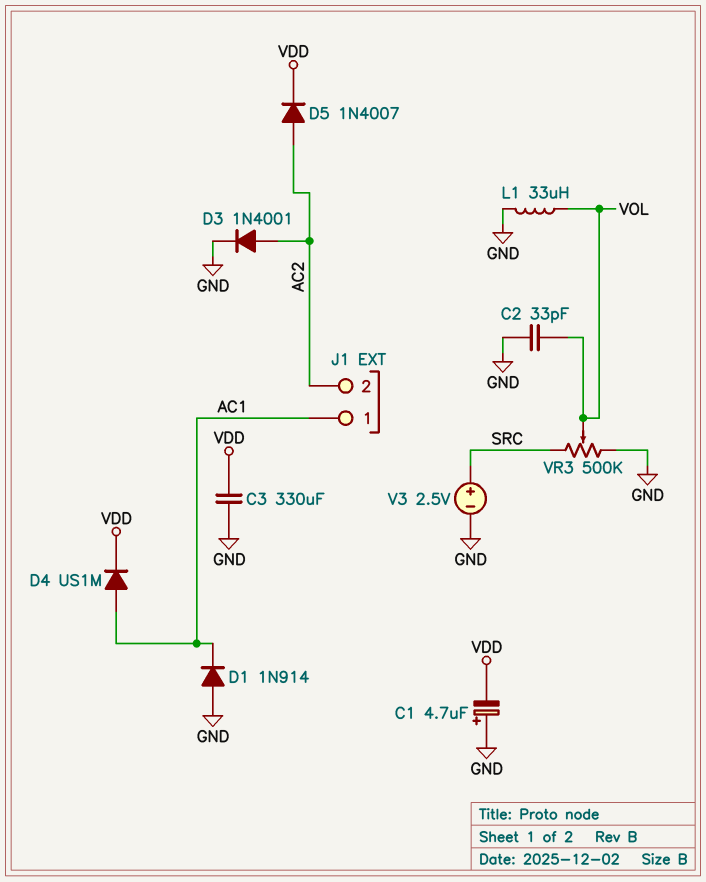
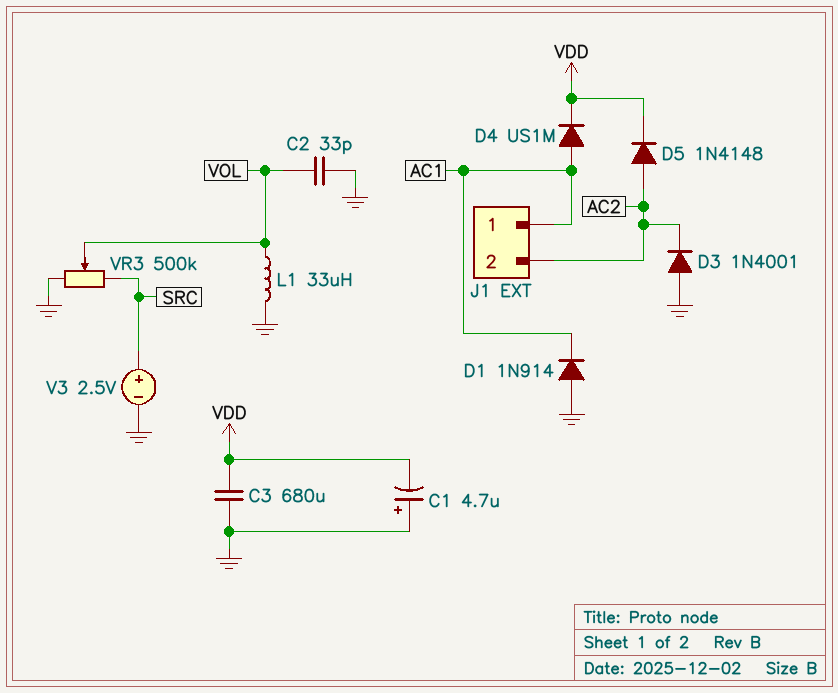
C3: 330uF (GND, VDD) -> 680uF (GND, VDD)
D3: diode 1N4001 (A AC2, K GND) -> diode 1N4001 (A GND, K AC2)
D5: diode 1N4007 (A AC2, K VDD) -> diode 1N4148 (A AC2, K VDD)

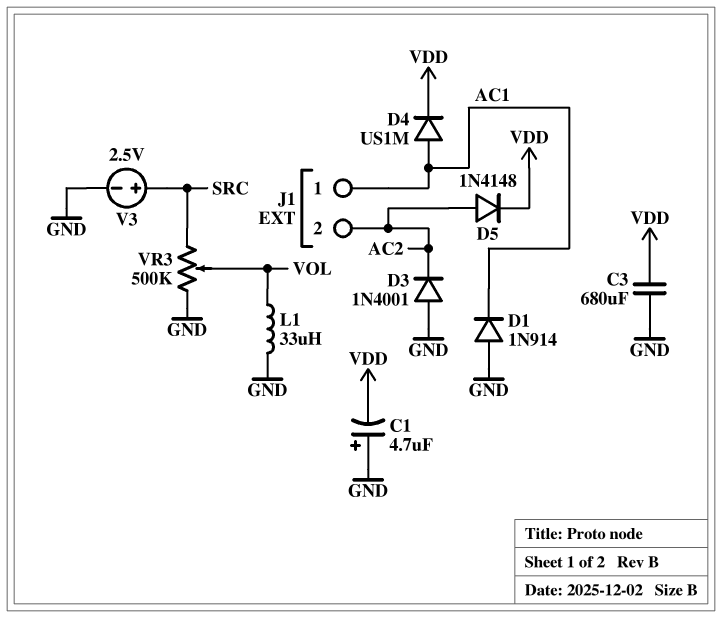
C2: 33pF (GND, VOL) -> none

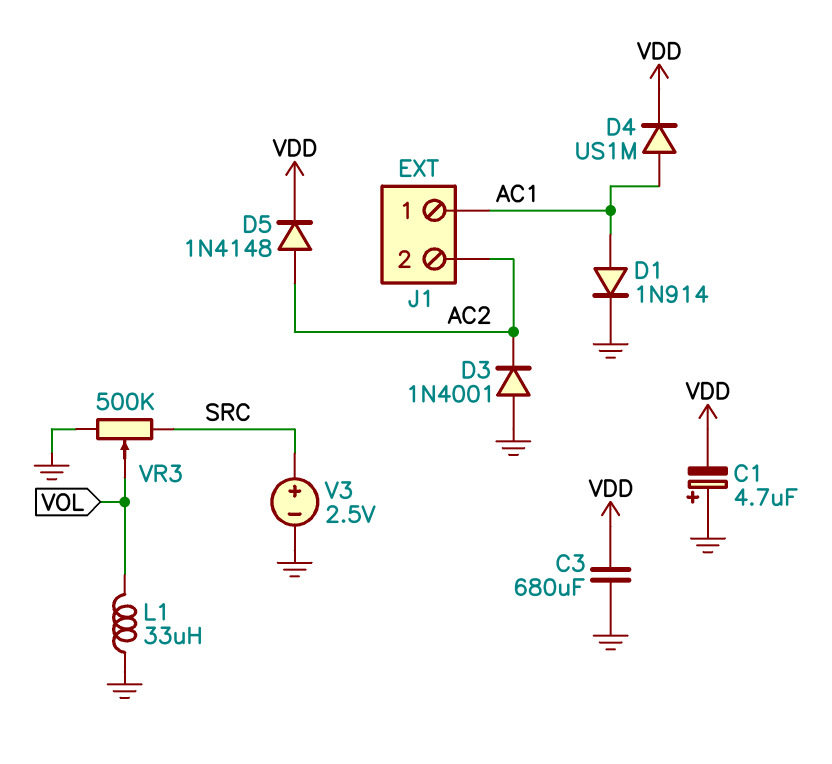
D1: diode 1N914 (A GND, K AC1) -> diode 1N914 (A AC1, K GND)

